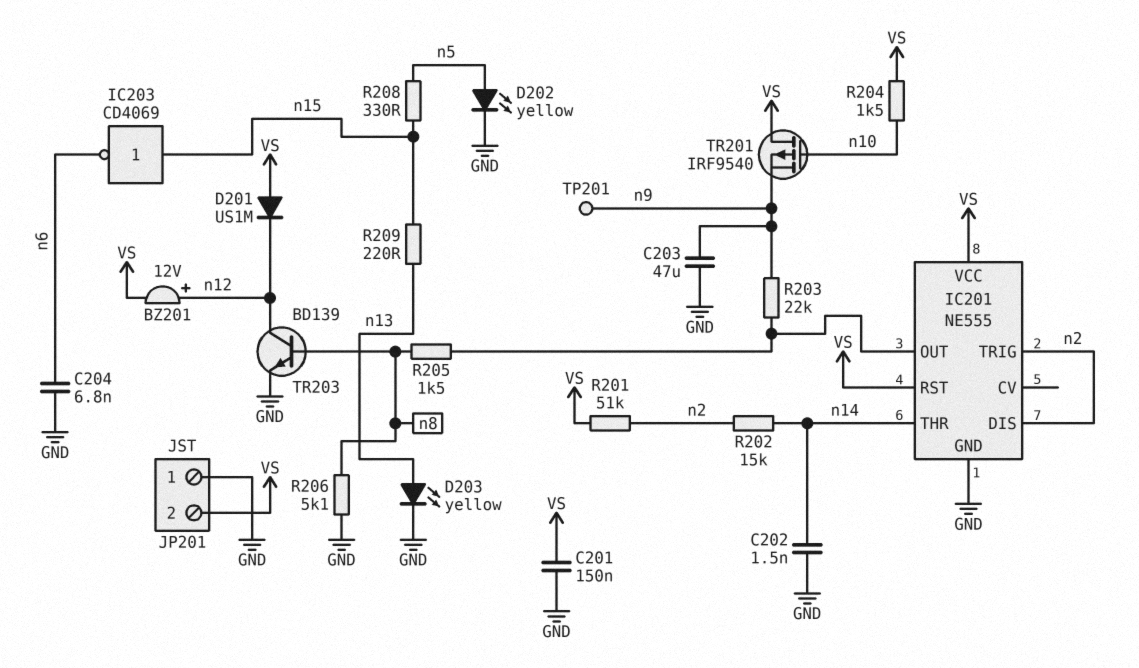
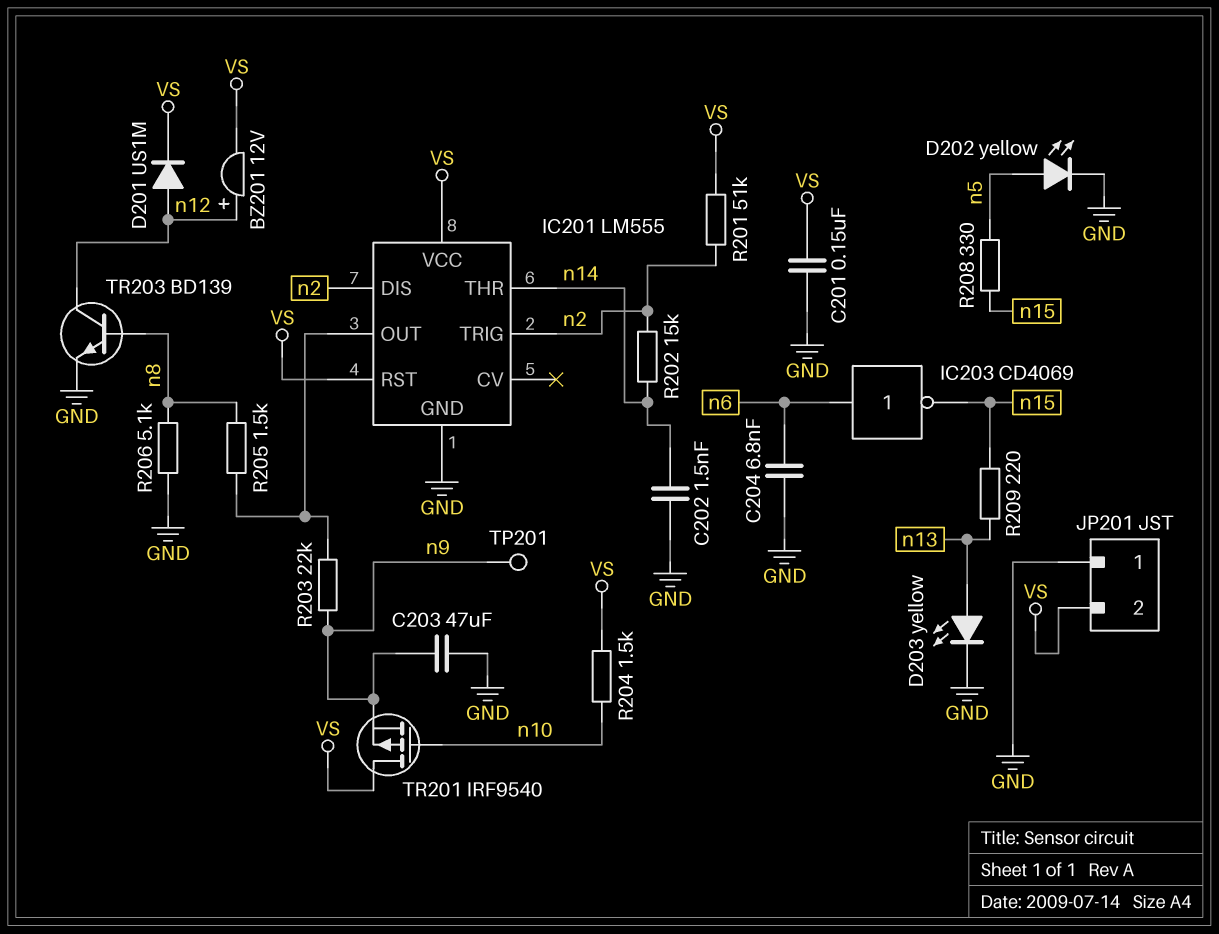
D201: diode US1M (A VS, K n12) -> diode US1M (A n12, K VS)
IC201: NE555 -> LM555
IC203: NOT CD4069 (in n15, out n6) -> NOT CD4069 (in n6, out n15)

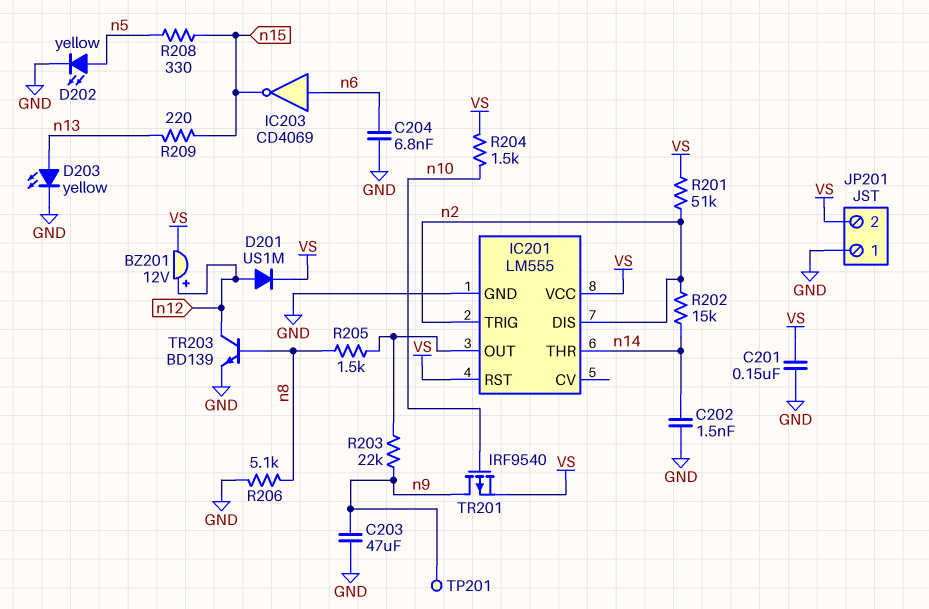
TR201: PMOS IRF9540 (G n10, D VS, S n9) -> PMOS IRF9540 (G n10, D n9, S VS)

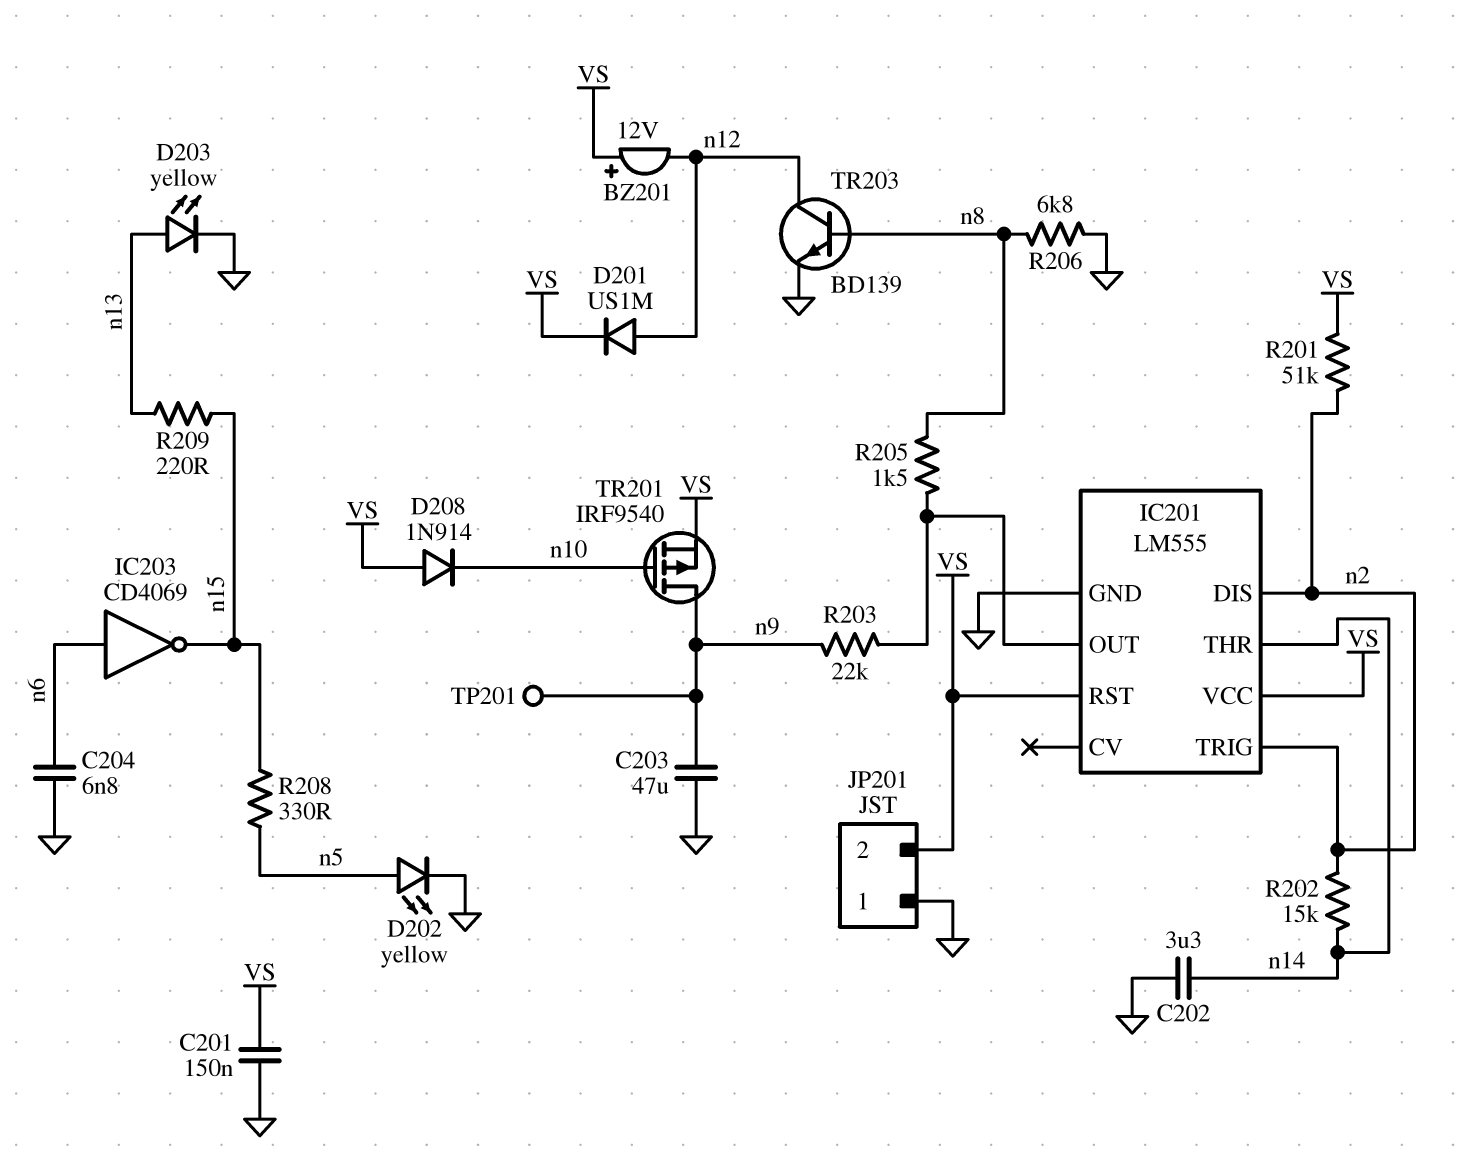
BZ201: buzzer 12V (plus n12, minus VS) -> buzzer 12V (plus VS, minus n12)
C202: 1.5nF (GND, n14) -> 3.3uF (GND, n14)
D208: none -> diode 1N914 (A VS, K n10)
R204: 1.5k (VS, n10) -> none
R206: 5.1k (GND, n8) -> 6.8k (GND, n8)

